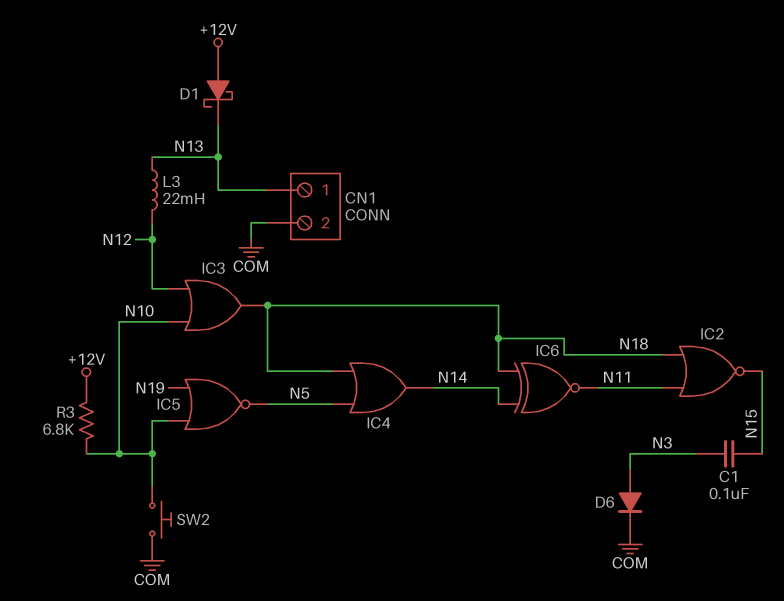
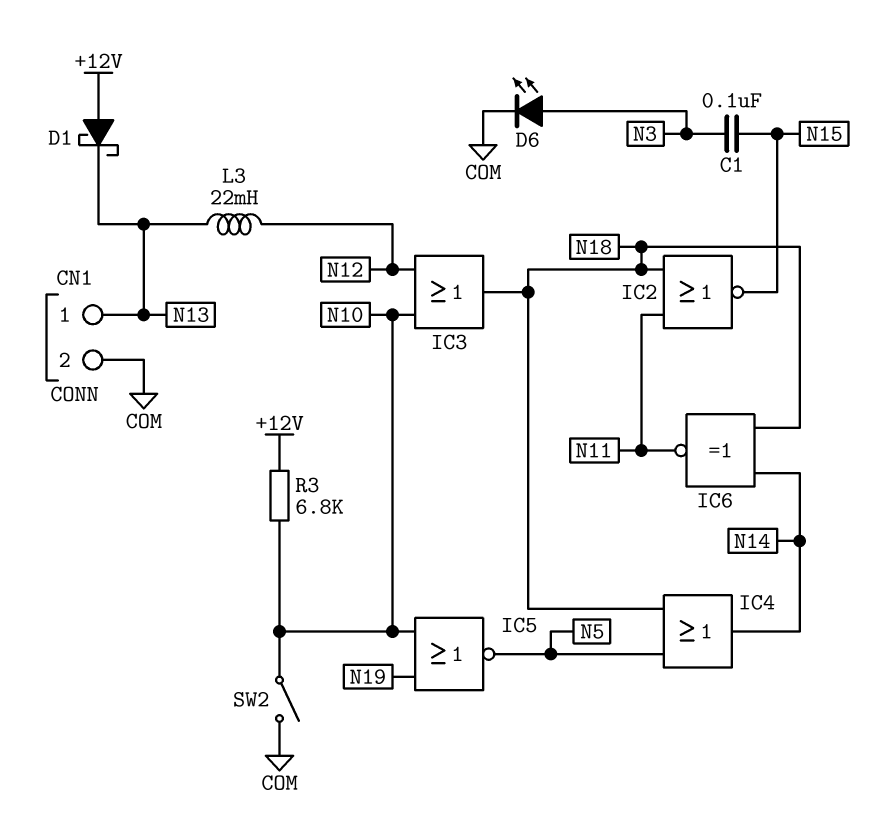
D6: diode (A N3, K COM) -> LED (A N3, K COM)
SW2: button (COM, N10) -> switch (COM, N10)

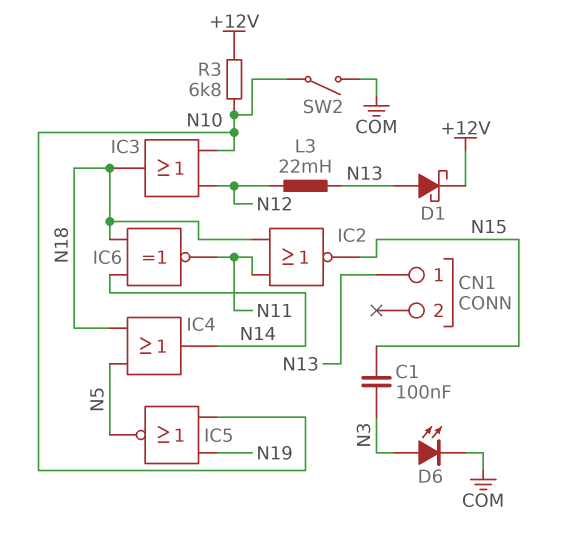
CN1 pin 2: COM -> none
D1: schottky (A +12V, K N13) -> schottky (A N13, K +12V)

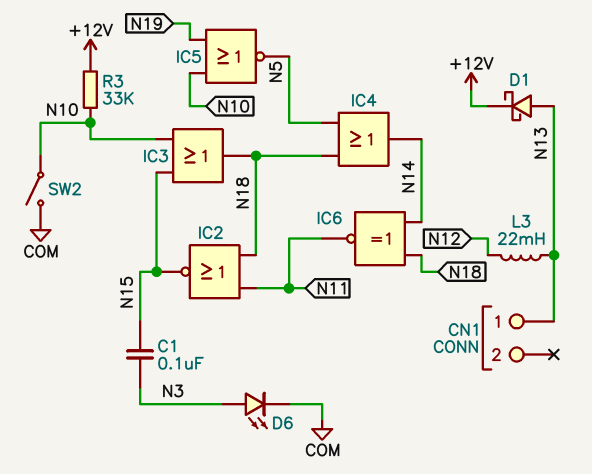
IC3: OR (in N10, in N12, out N18) -> OR (in N10, in N15, out N18)
R3: 6.8k (+12V, N10) -> 33k (+12V, N10)

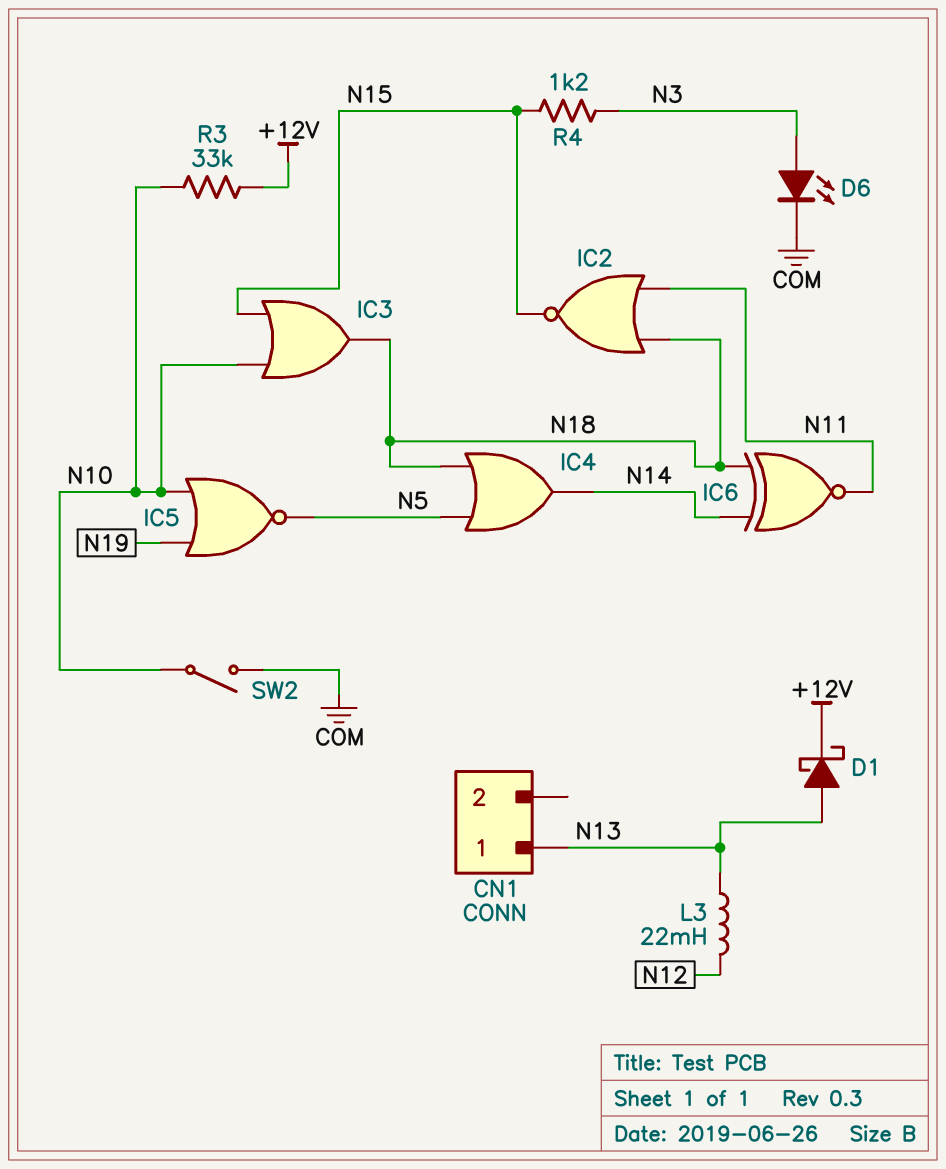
C1: 100nF (N3, N15) -> none
R4: none -> 1.2k (N3, N15)

